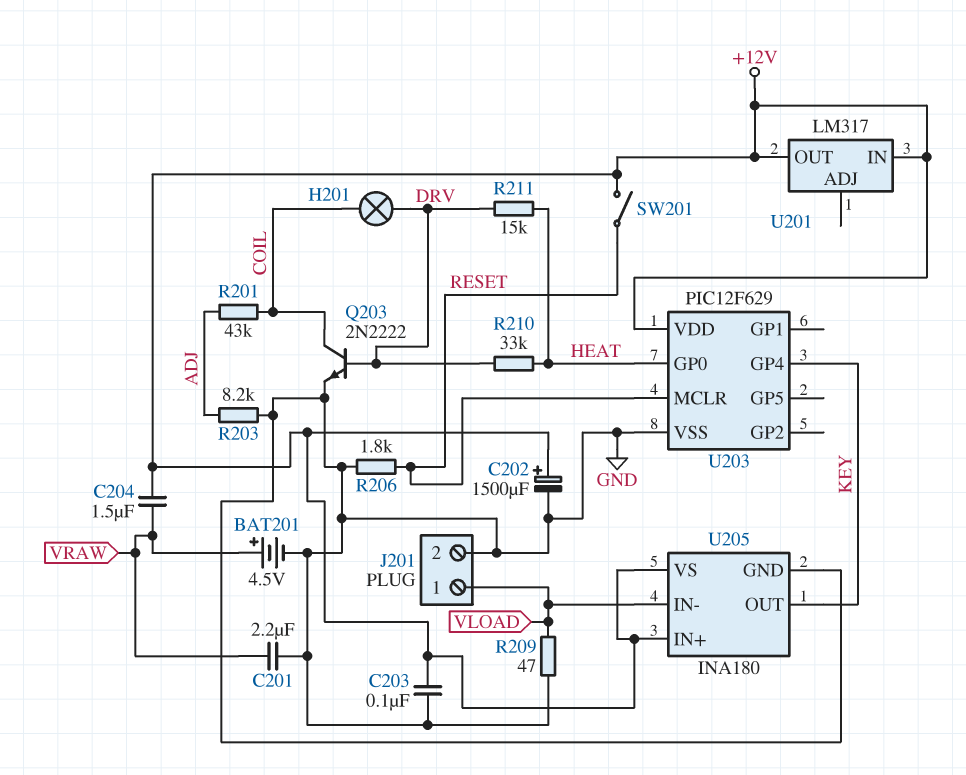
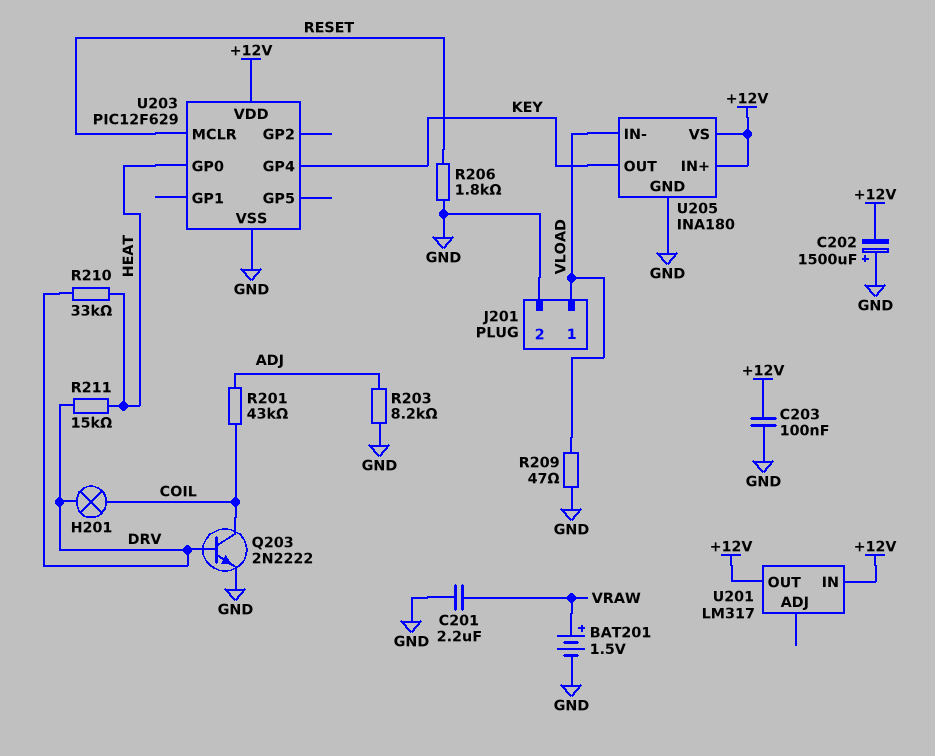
BAT201: 4.5V (plus VRAW, minus GND) -> 1.5V (plus VRAW, minus GND)
C202: 1500uF (plus +12V, minus GND) -> 1500uF (plus GND, minus +12V)
C204: 1.5uF (+12V, VRAW) -> none
SW201: switch (+12V, RESET) -> none

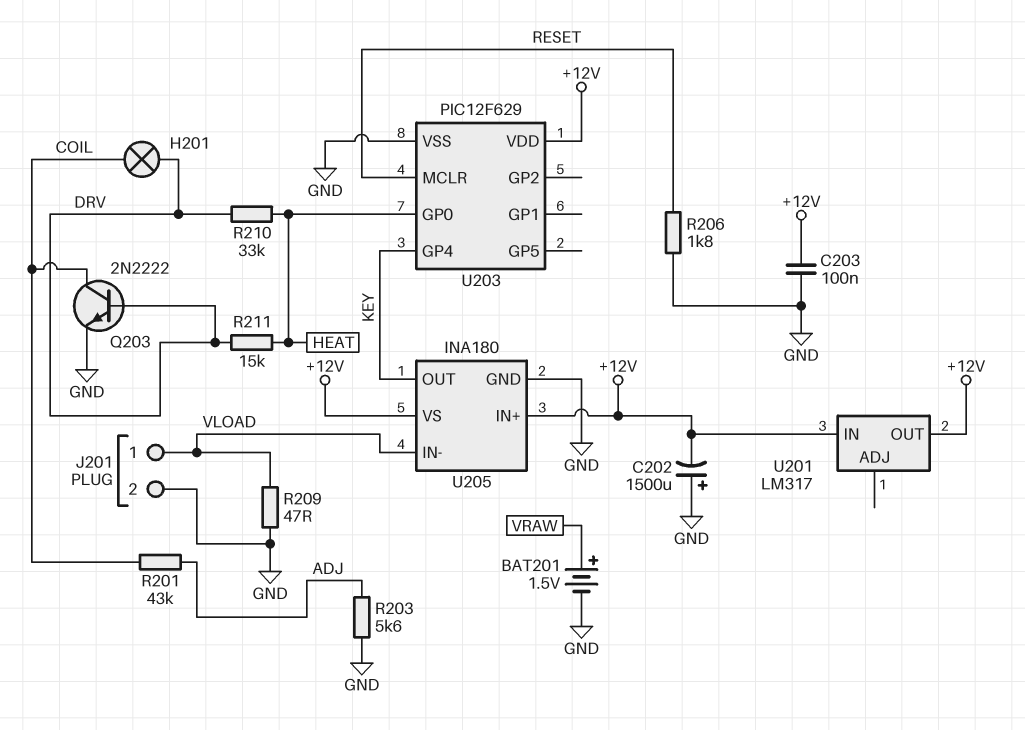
C201: 2.2uF (GND, VRAW) -> none
R203: 8.2k (ADJ, GND) -> 5.6k (ADJ, GND)

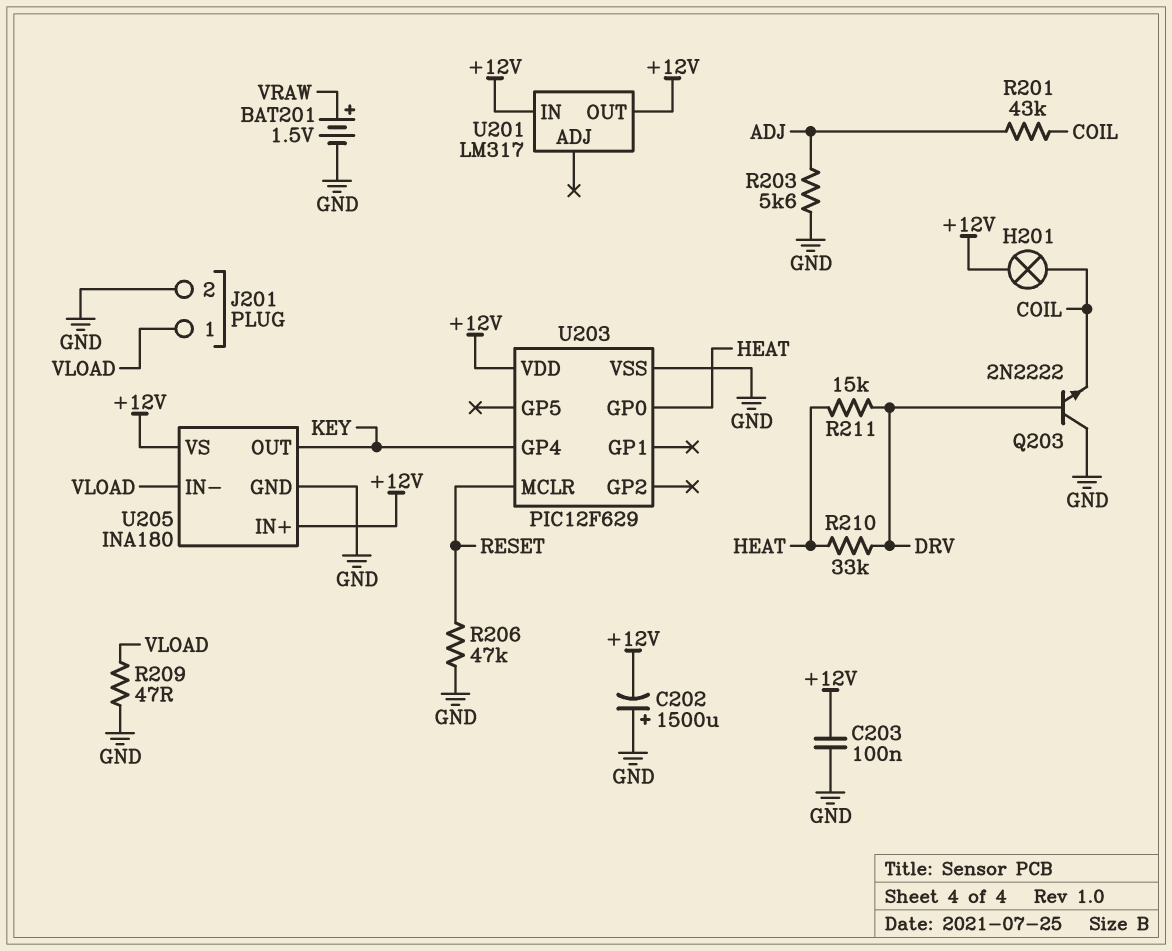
H201: lamp (COIL, DRV) -> lamp (+12V, COIL)
Q203: NPN 2N2222 (B DRV, C COIL, E GND) -> NPN 2N2222 (B DRV, C GND, E COIL)
R206: 1.8k (GND, RESET) -> 47k (GND, RESET)

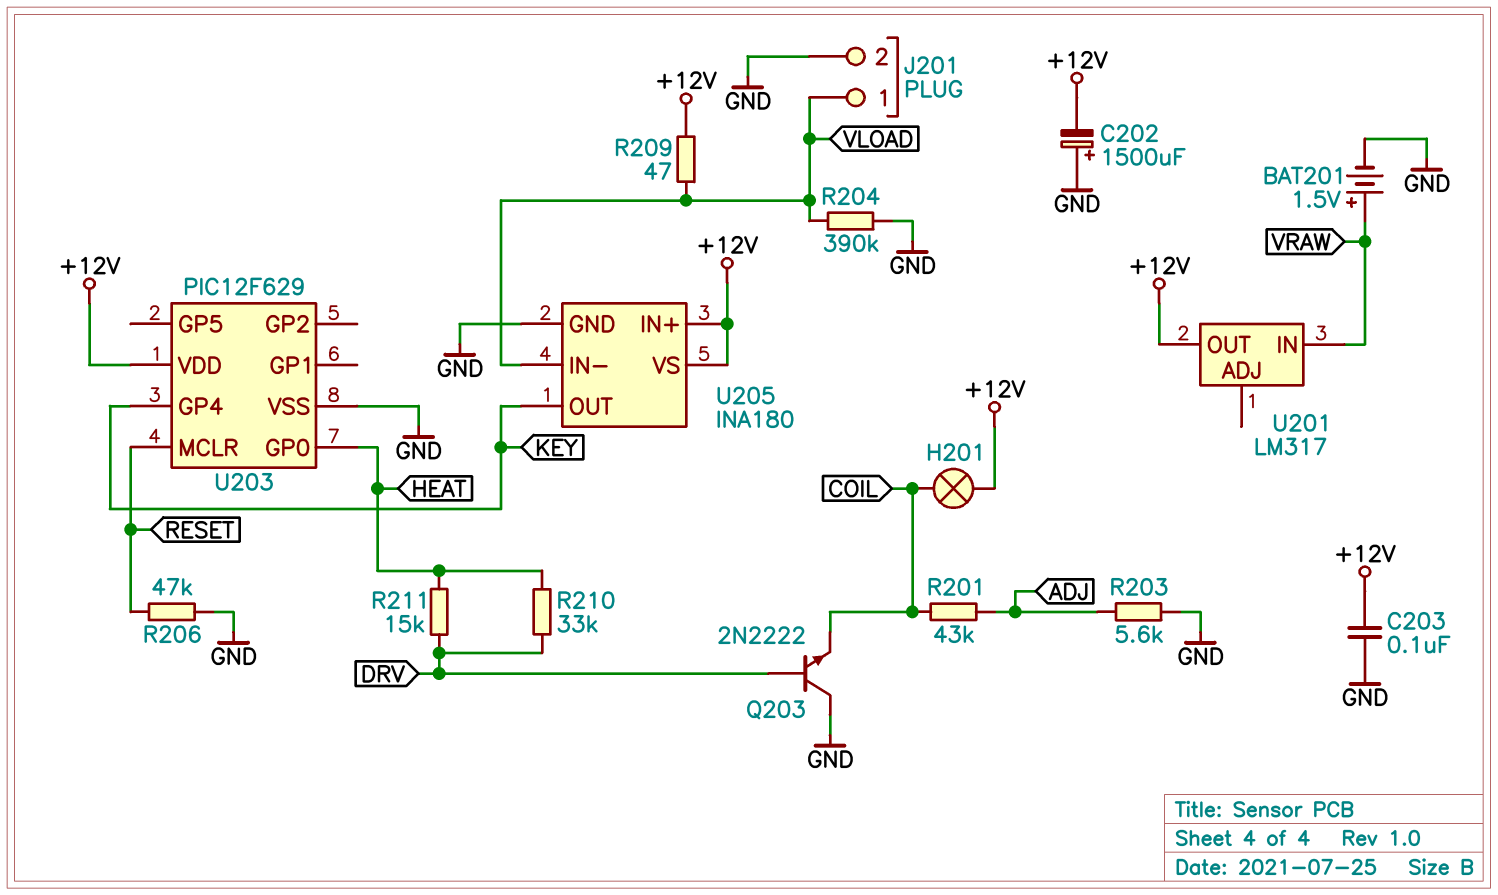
R204: none -> 390k (GND, VLOAD)
R209: 47 (GND, VLOAD) -> 47 (+12V, VLOAD)
U201 pin IN: +12V -> VRAW

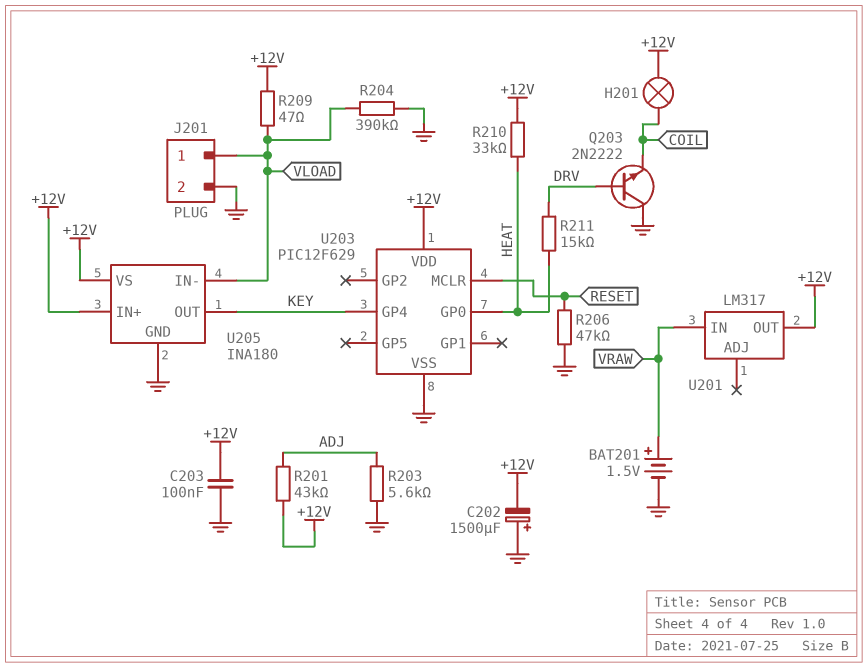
R201: 43k (ADJ, COIL) -> 43k (+12V, ADJ)
R210: 33k (DRV, HEAT) -> 33k (+12V, HEAT)

